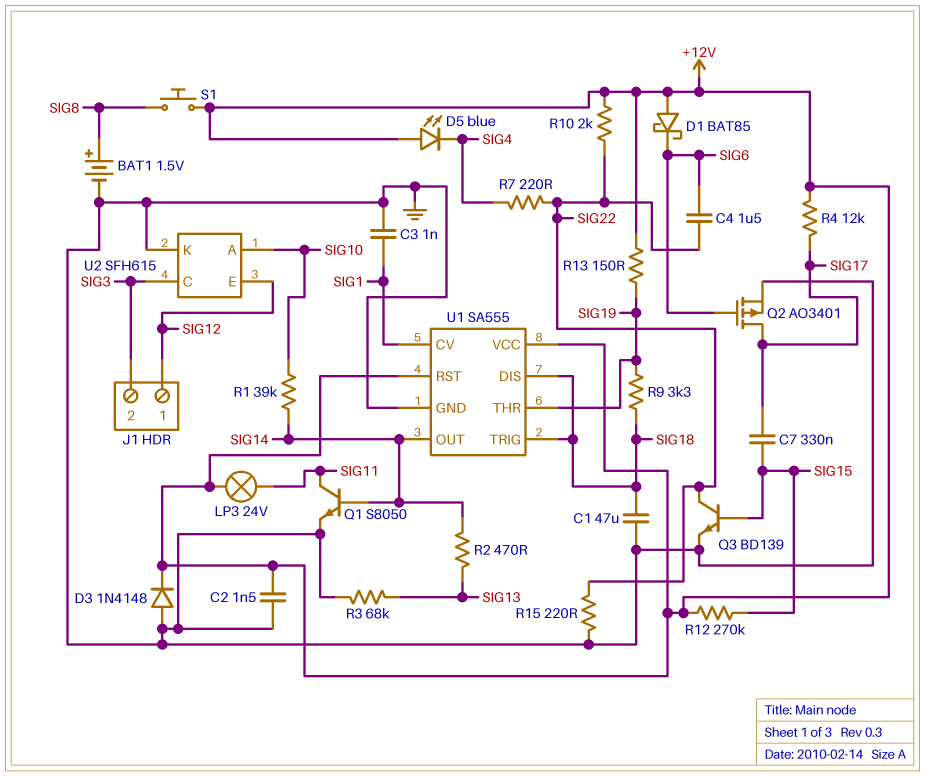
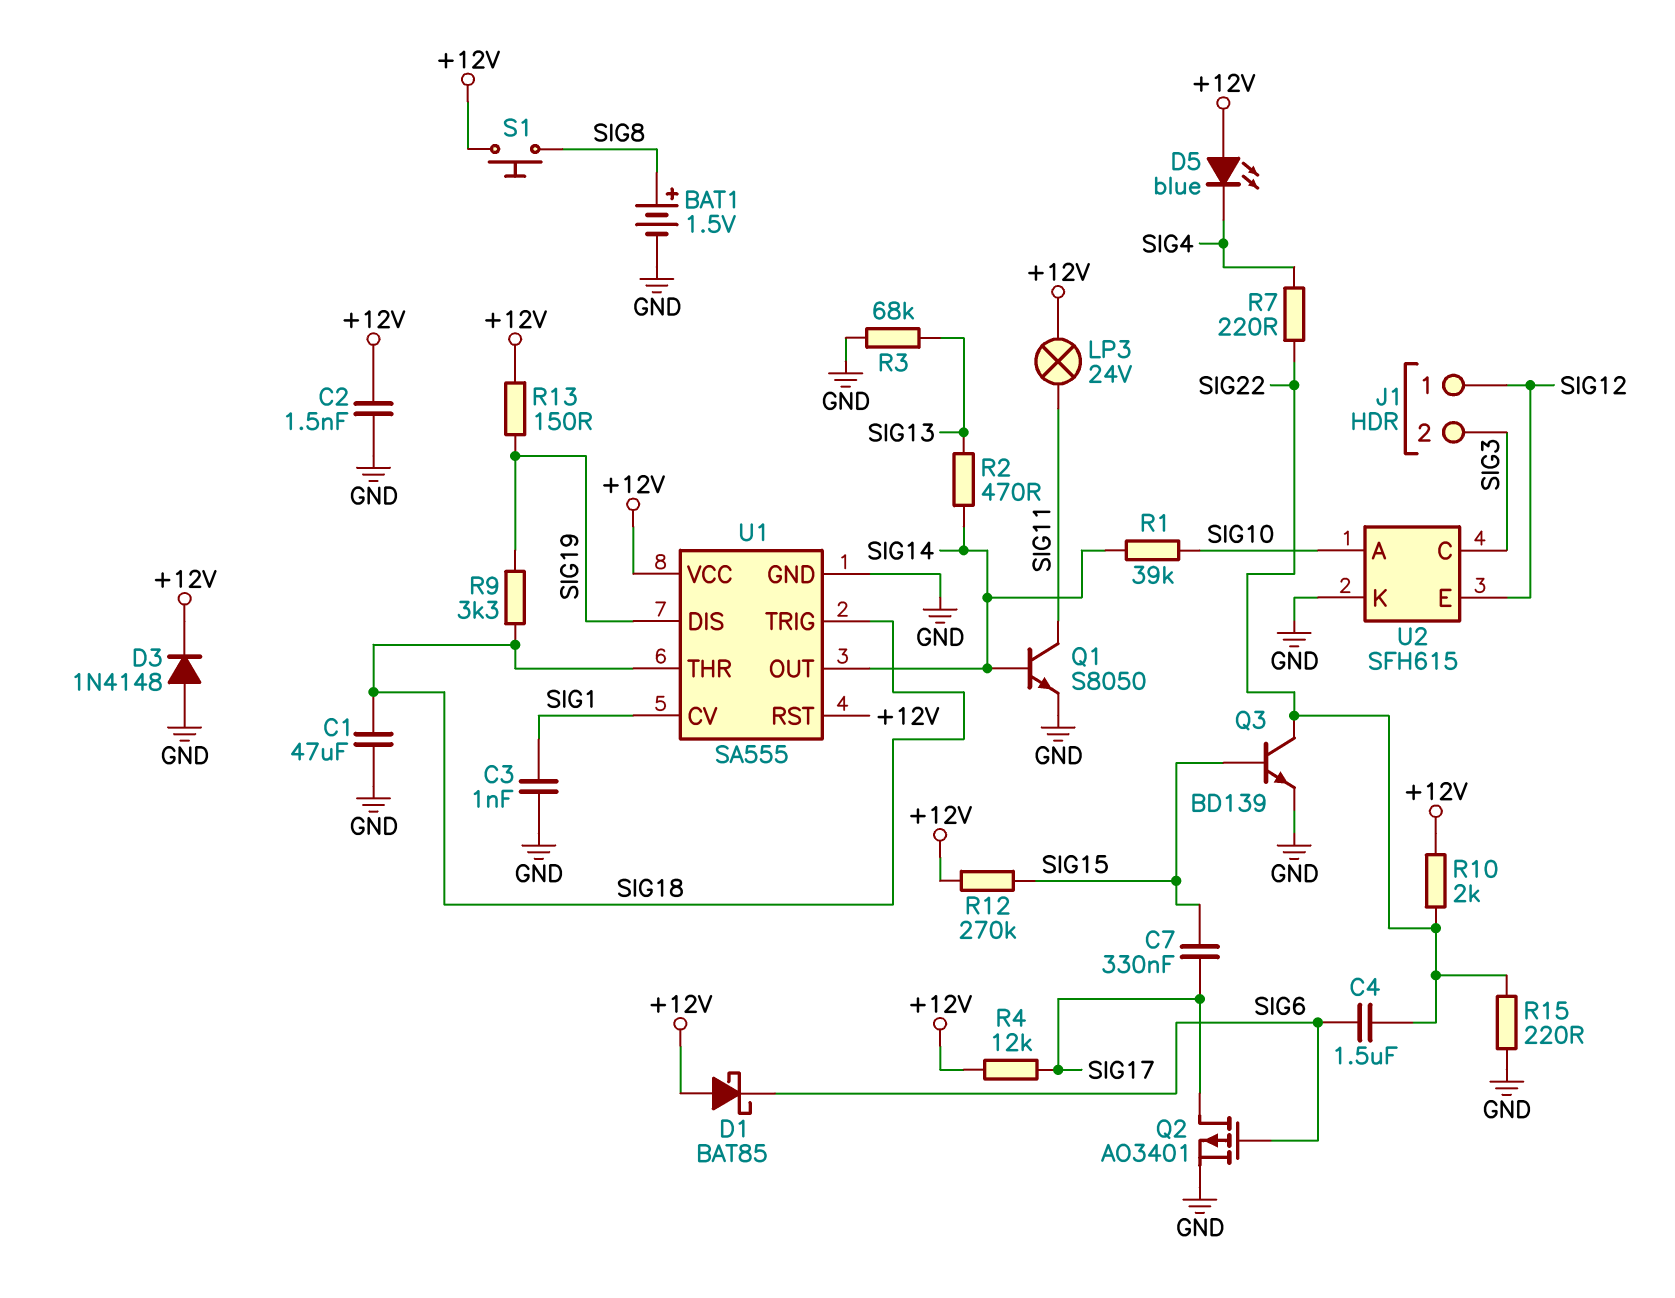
U1 pin DIS: SIG18 -> SIG19
U1 pin THR: SIG19 -> SIG18

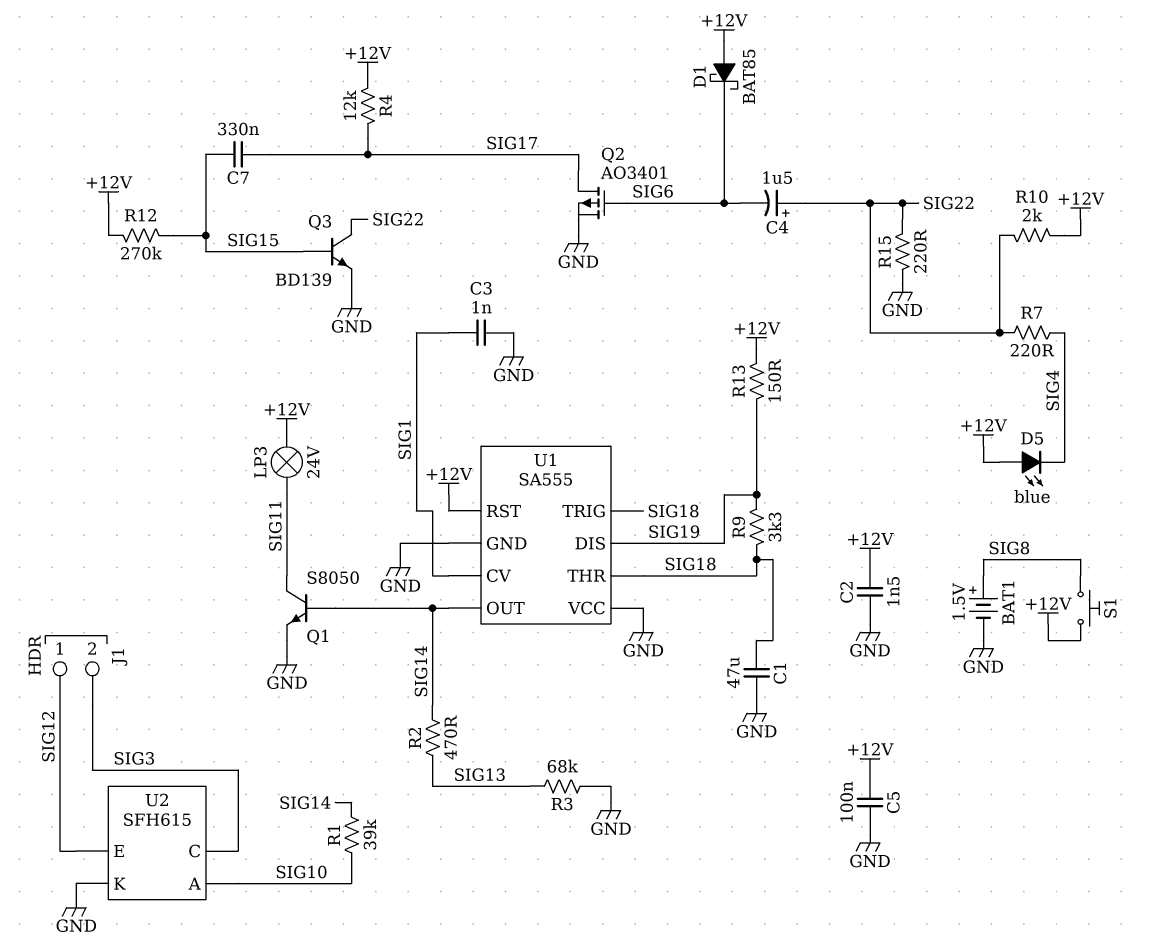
C4: 1.5uF (SIG6, SIG22) -> 1.5uF (plus SIG22, minus SIG6)
C5: none -> 100nF (+12V, GND)
D3: diode 1N4148 (A GND, K +12V) -> none
U1 pin VCC: +12V -> GND

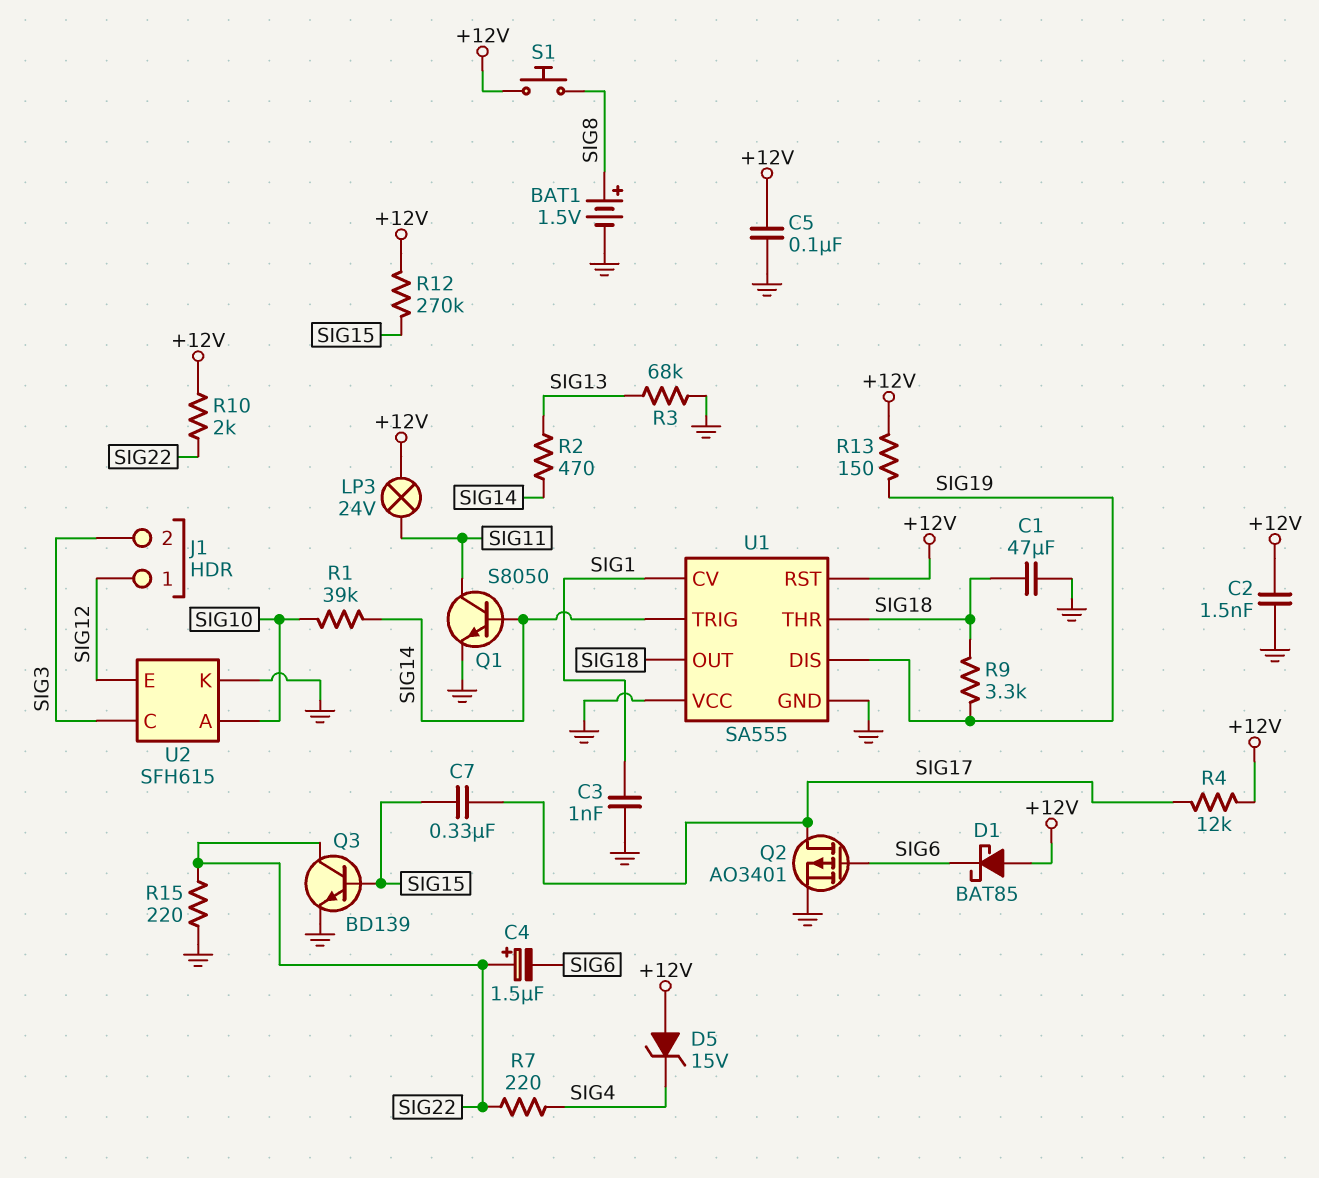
D5: LED blue (A +12V, K SIG4) -> zener 15V (A +12V, K SIG4)
U1 pin OUT: SIG14 -> SIG18
U1 pin TRIG: SIG18 -> SIG14

